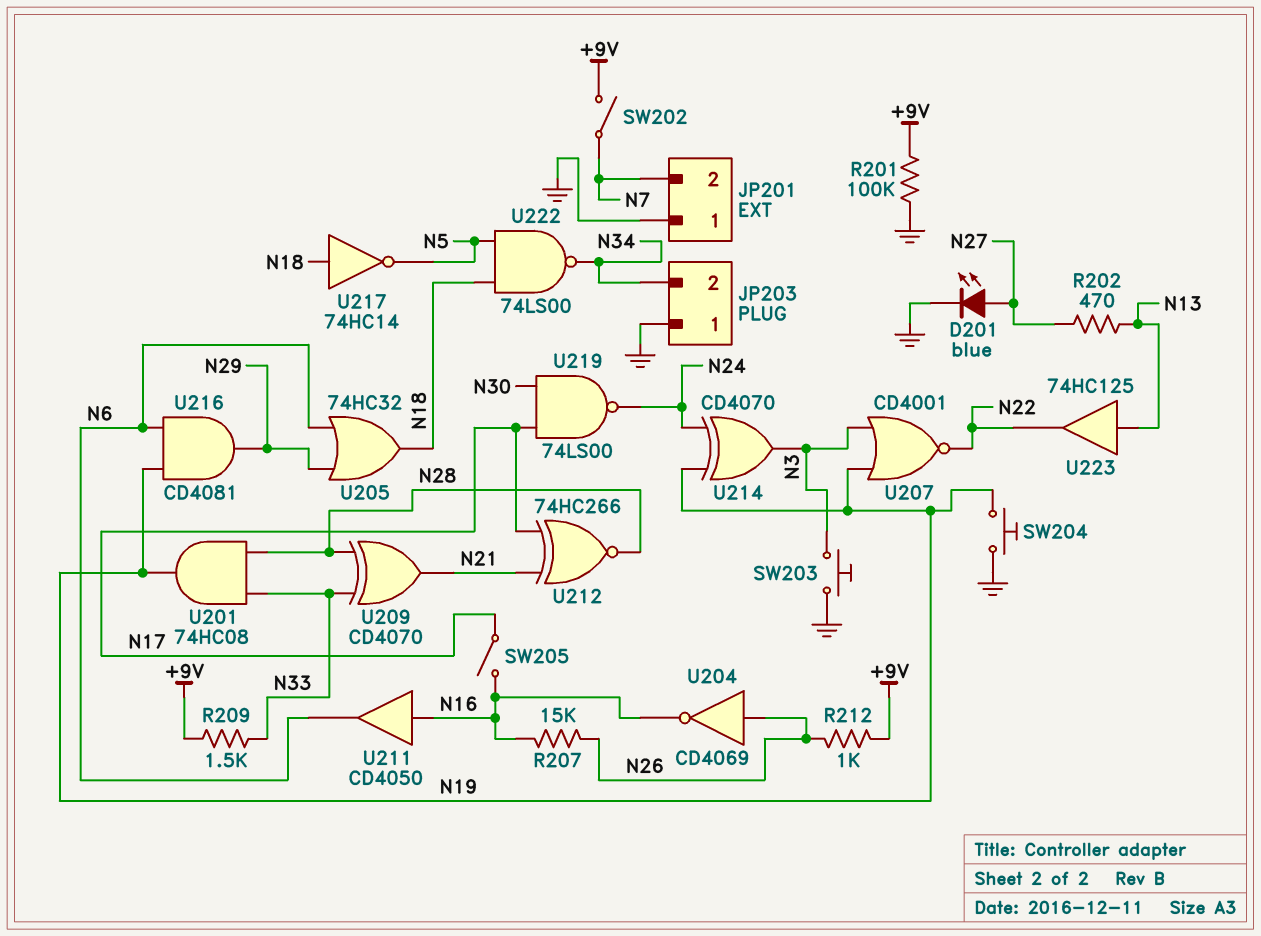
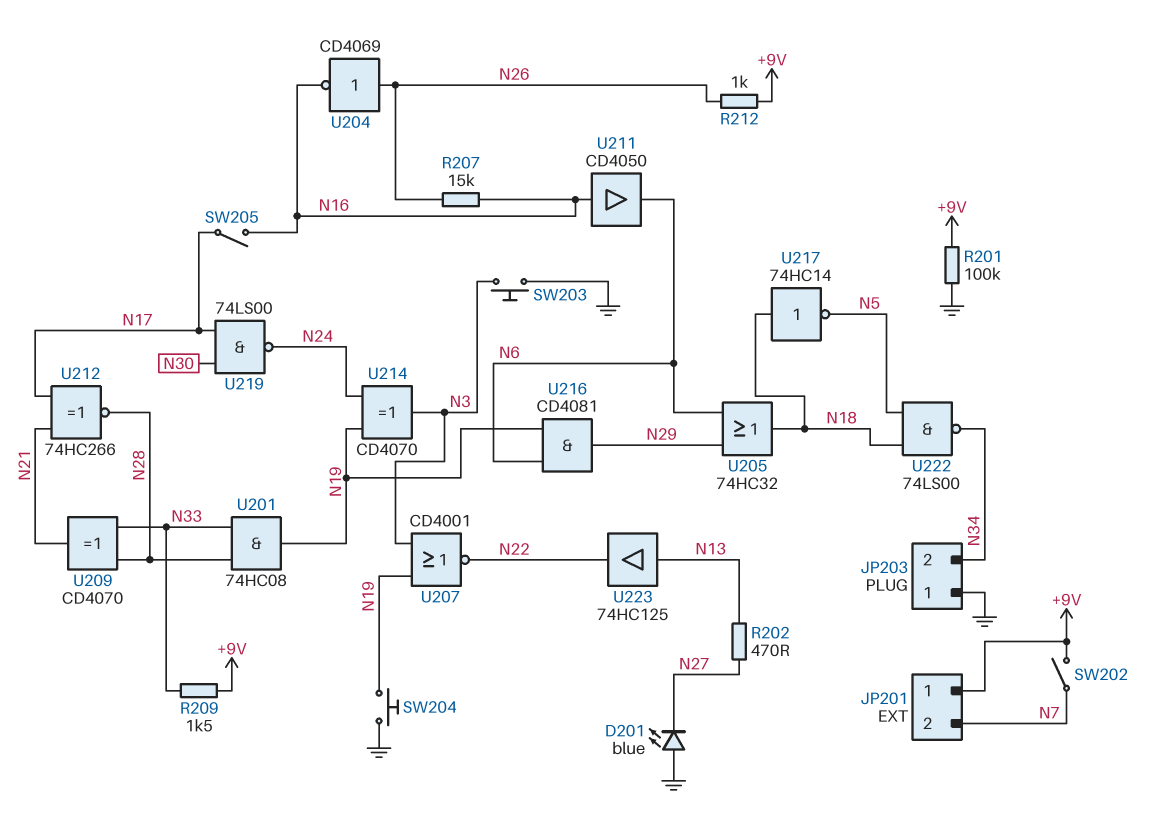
D201: LED blue (A N27, K GND) -> LED blue (A GND, K N27)
JP201 pin 1: GND -> +9V

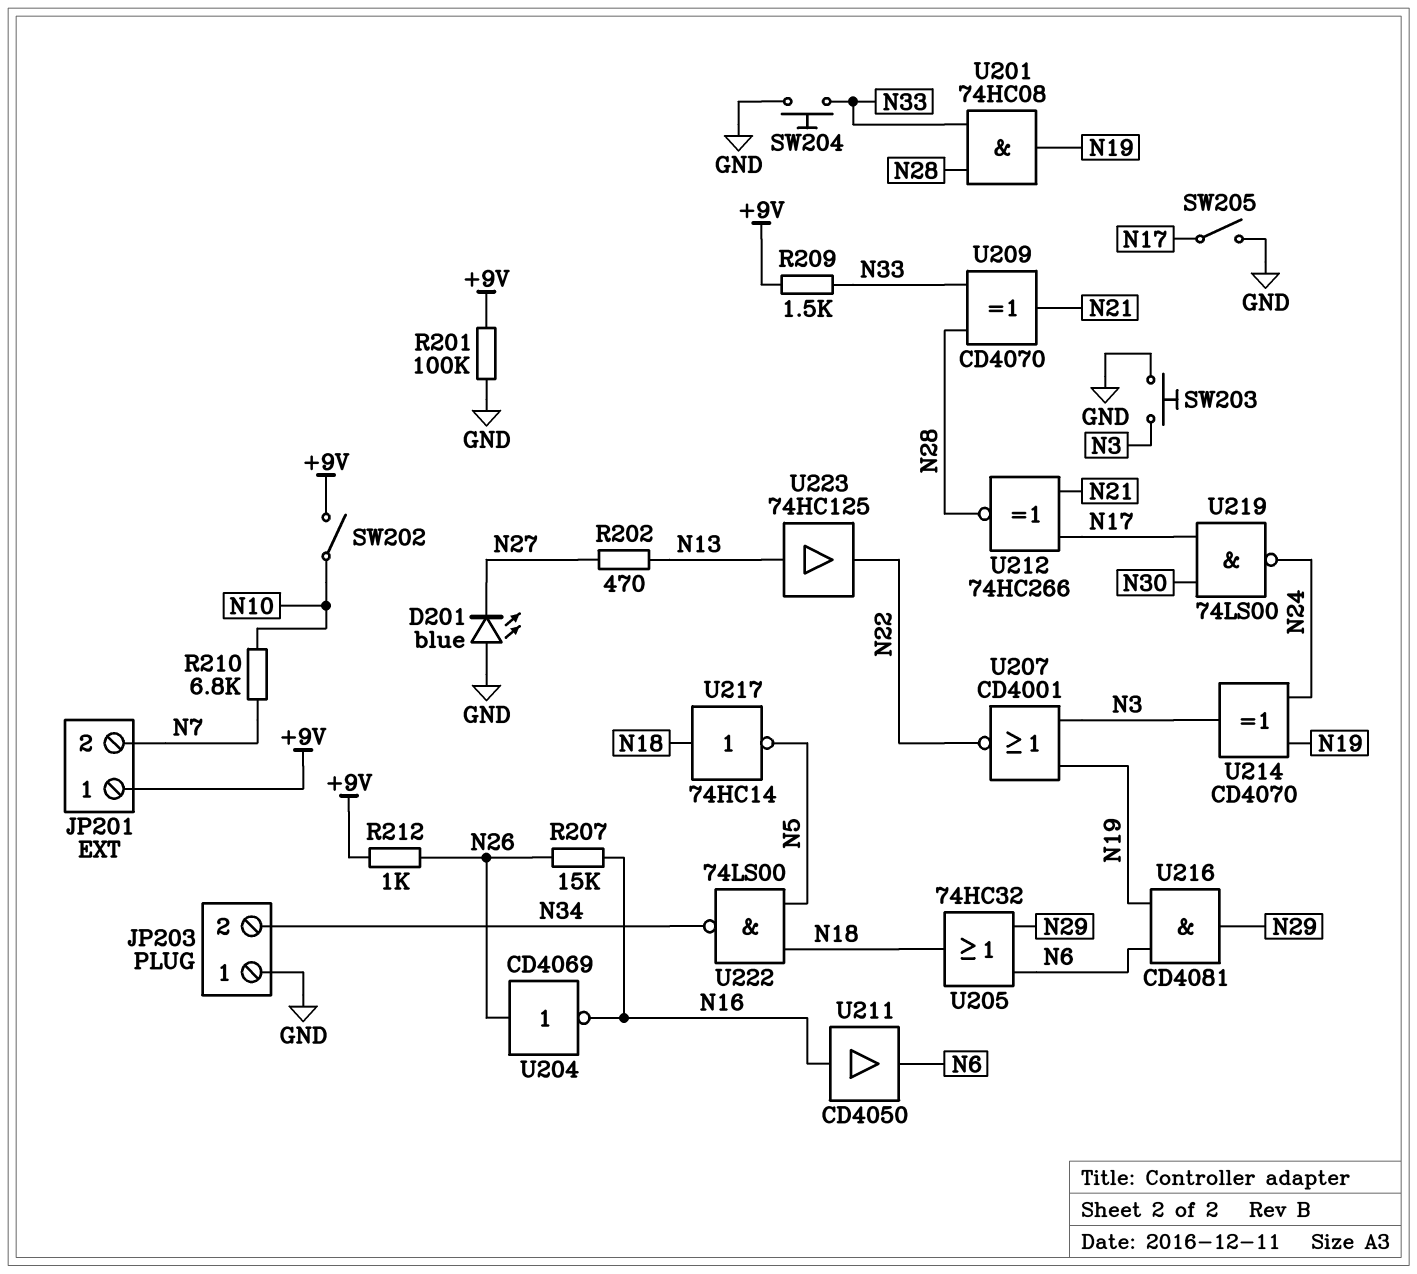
R210: none -> 6.8k (N7, N10)
SW202: switch (+9V, N7) -> switch (+9V, N10)
SW204: button (GND, N19) -> button (GND, N33)
SW205: switch (N16, N17) -> switch (GND, N17)

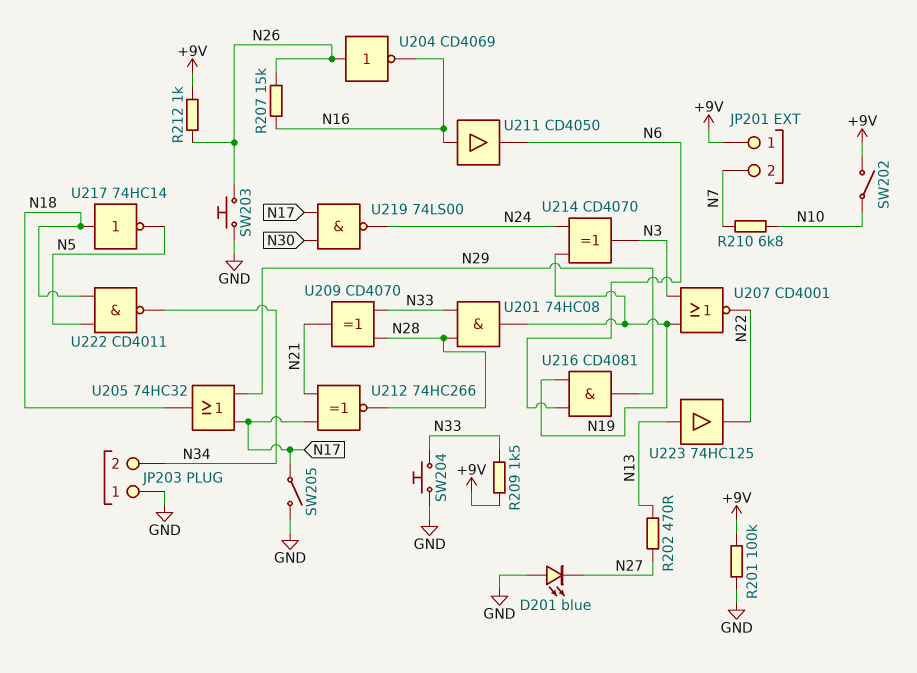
SW203: button (GND, N3) -> button (GND, N26)
U205: OR 74HC32 (in N6, in N29, out N18) -> OR 74HC32 (in N17, in N29, out N18)
U222: NAND 74LS00 (in N5, in N18, out N34) -> NAND CD4011 (in N5, in N18, out N34)

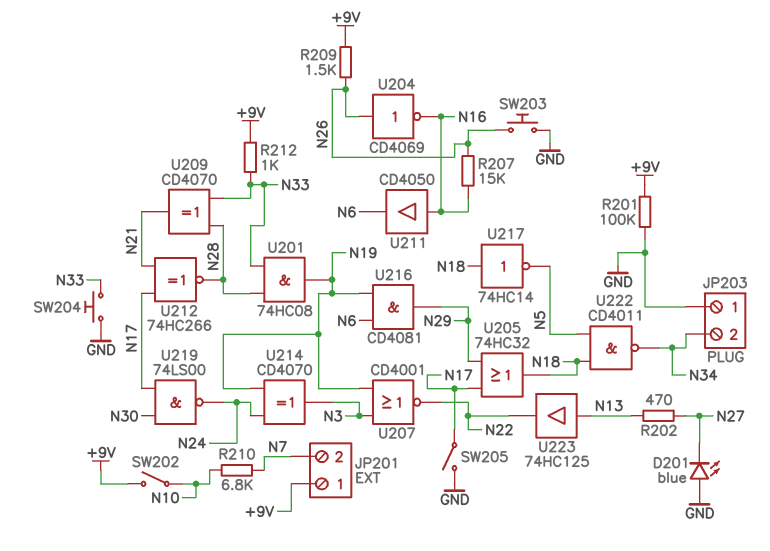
R209: 1.5k (+9V, N33) -> 1.5k (+9V, N26)
R212: 1k (+9V, N26) -> 1k (+9V, N33)

